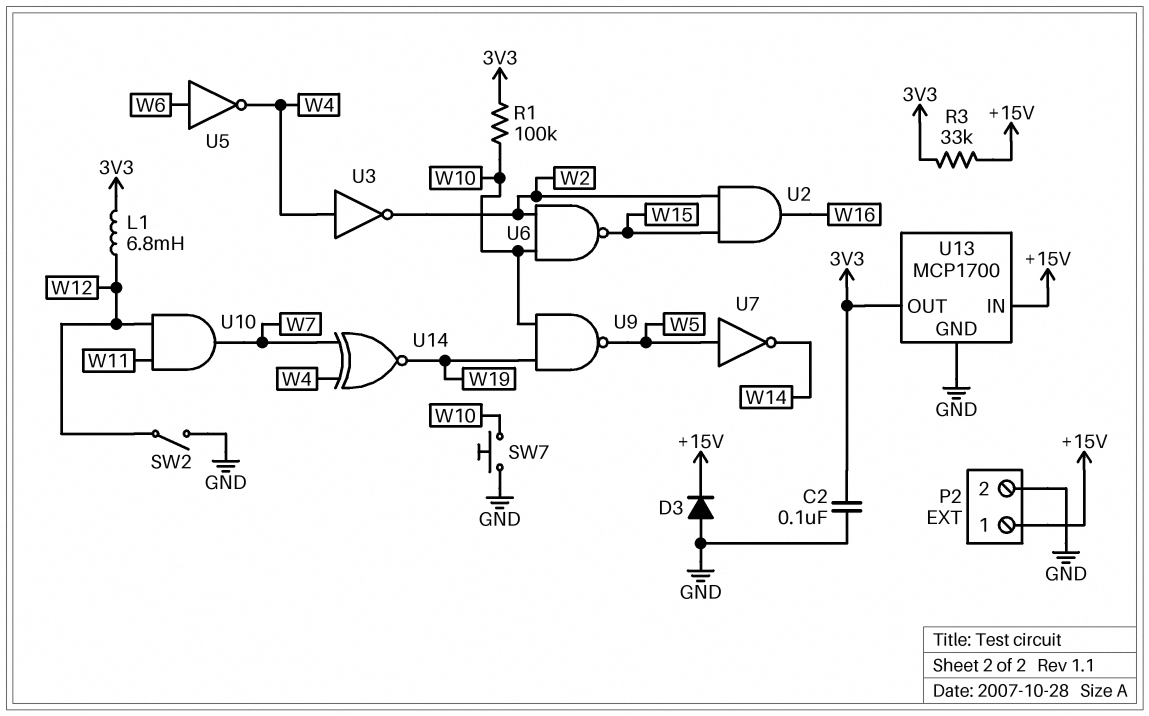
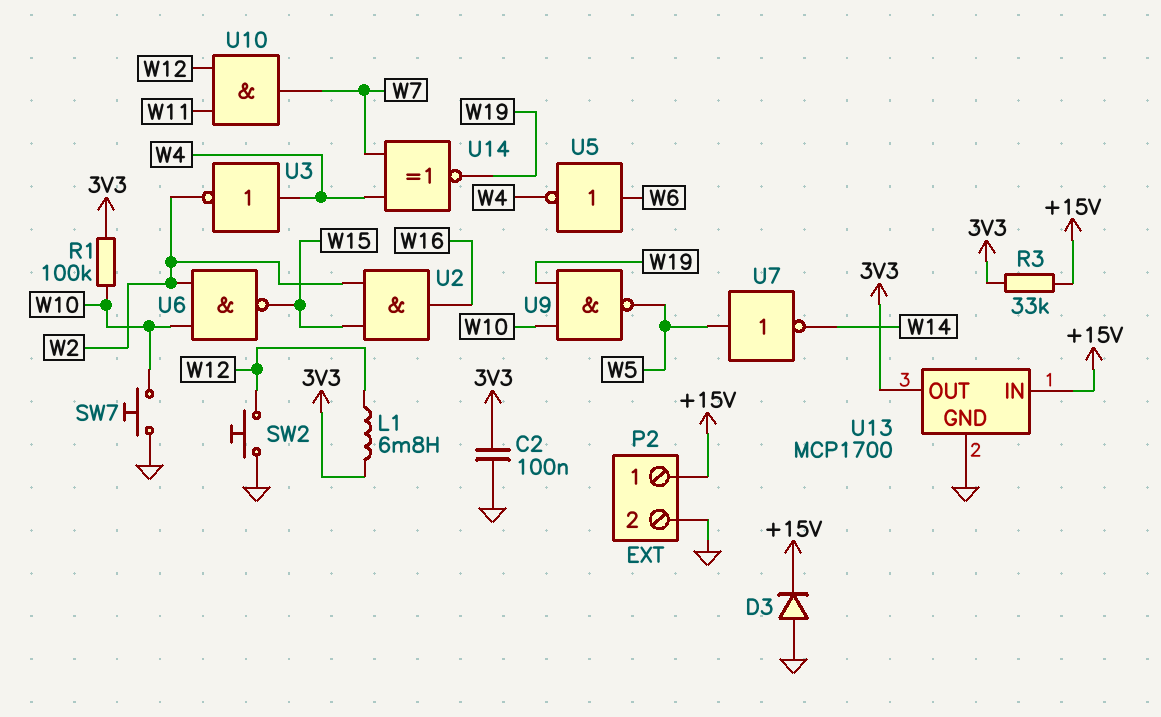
SW2: switch (GND, W12) -> button (GND, W12)

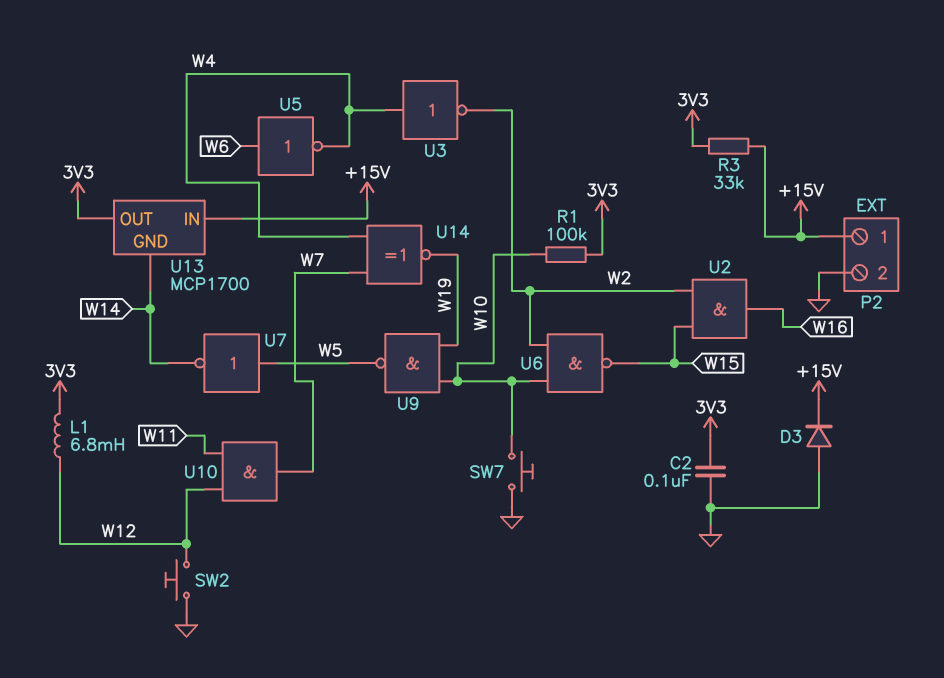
U13 pin GND: GND -> W14

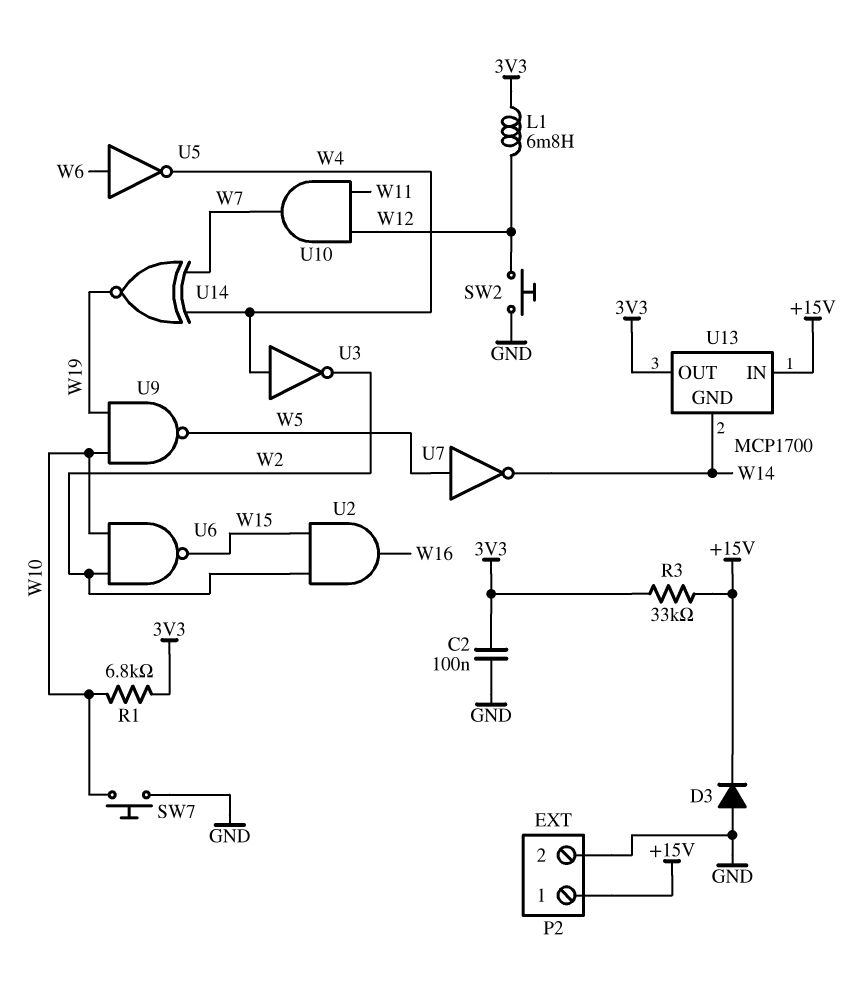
R1: 100k (3V3, W10) -> 6.8k (3V3, W10)

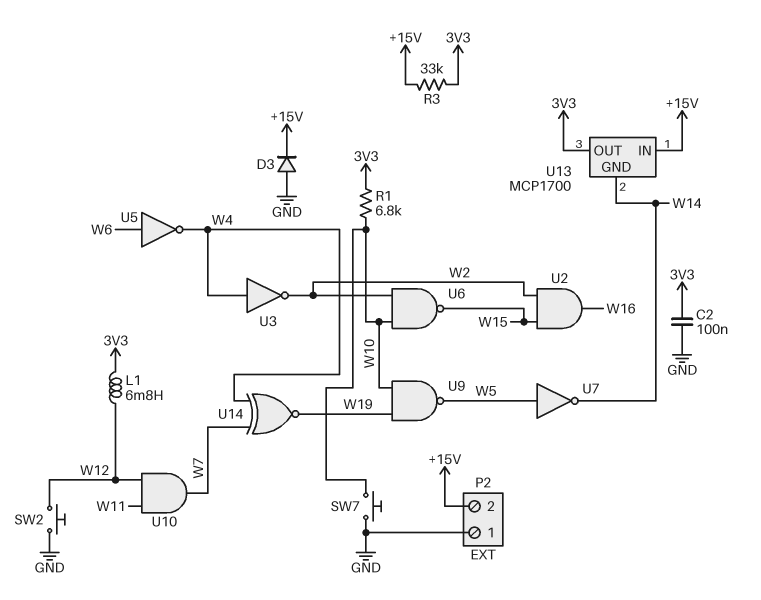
P2 pin 1: +15V -> GND
P2 pin 2: GND -> +15V

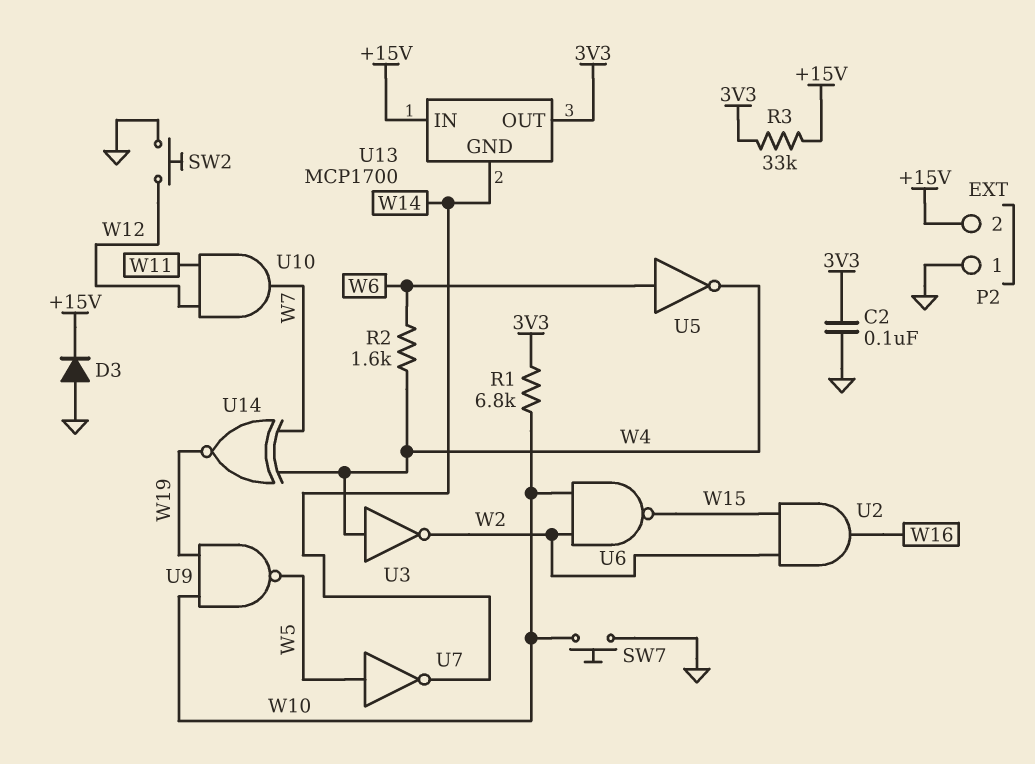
L1: 6.8mH (3V3, W12) -> none
R2: none -> 1.6k (W4, W6)

